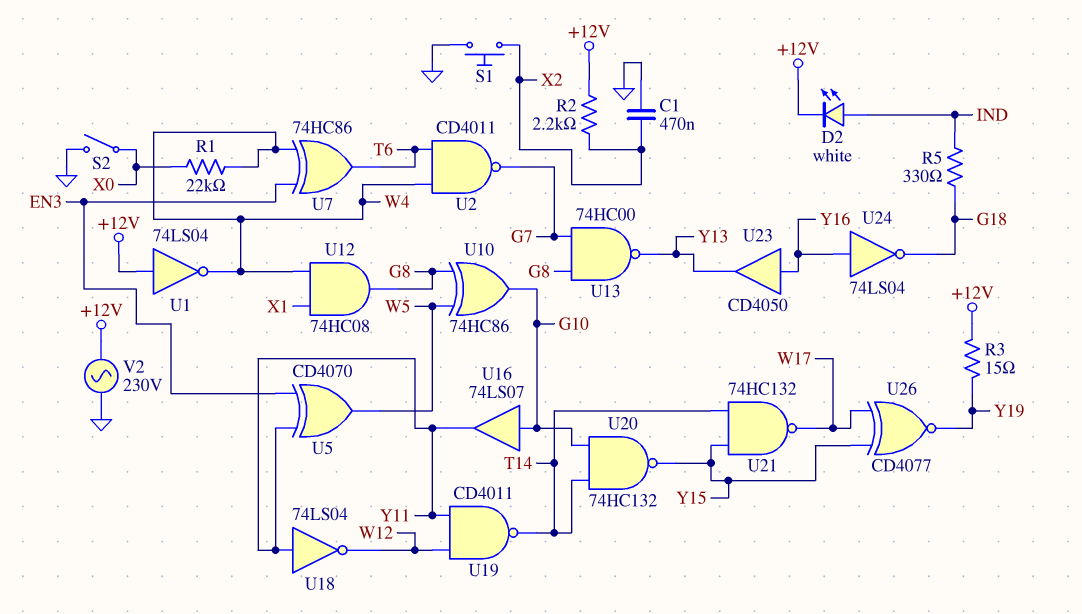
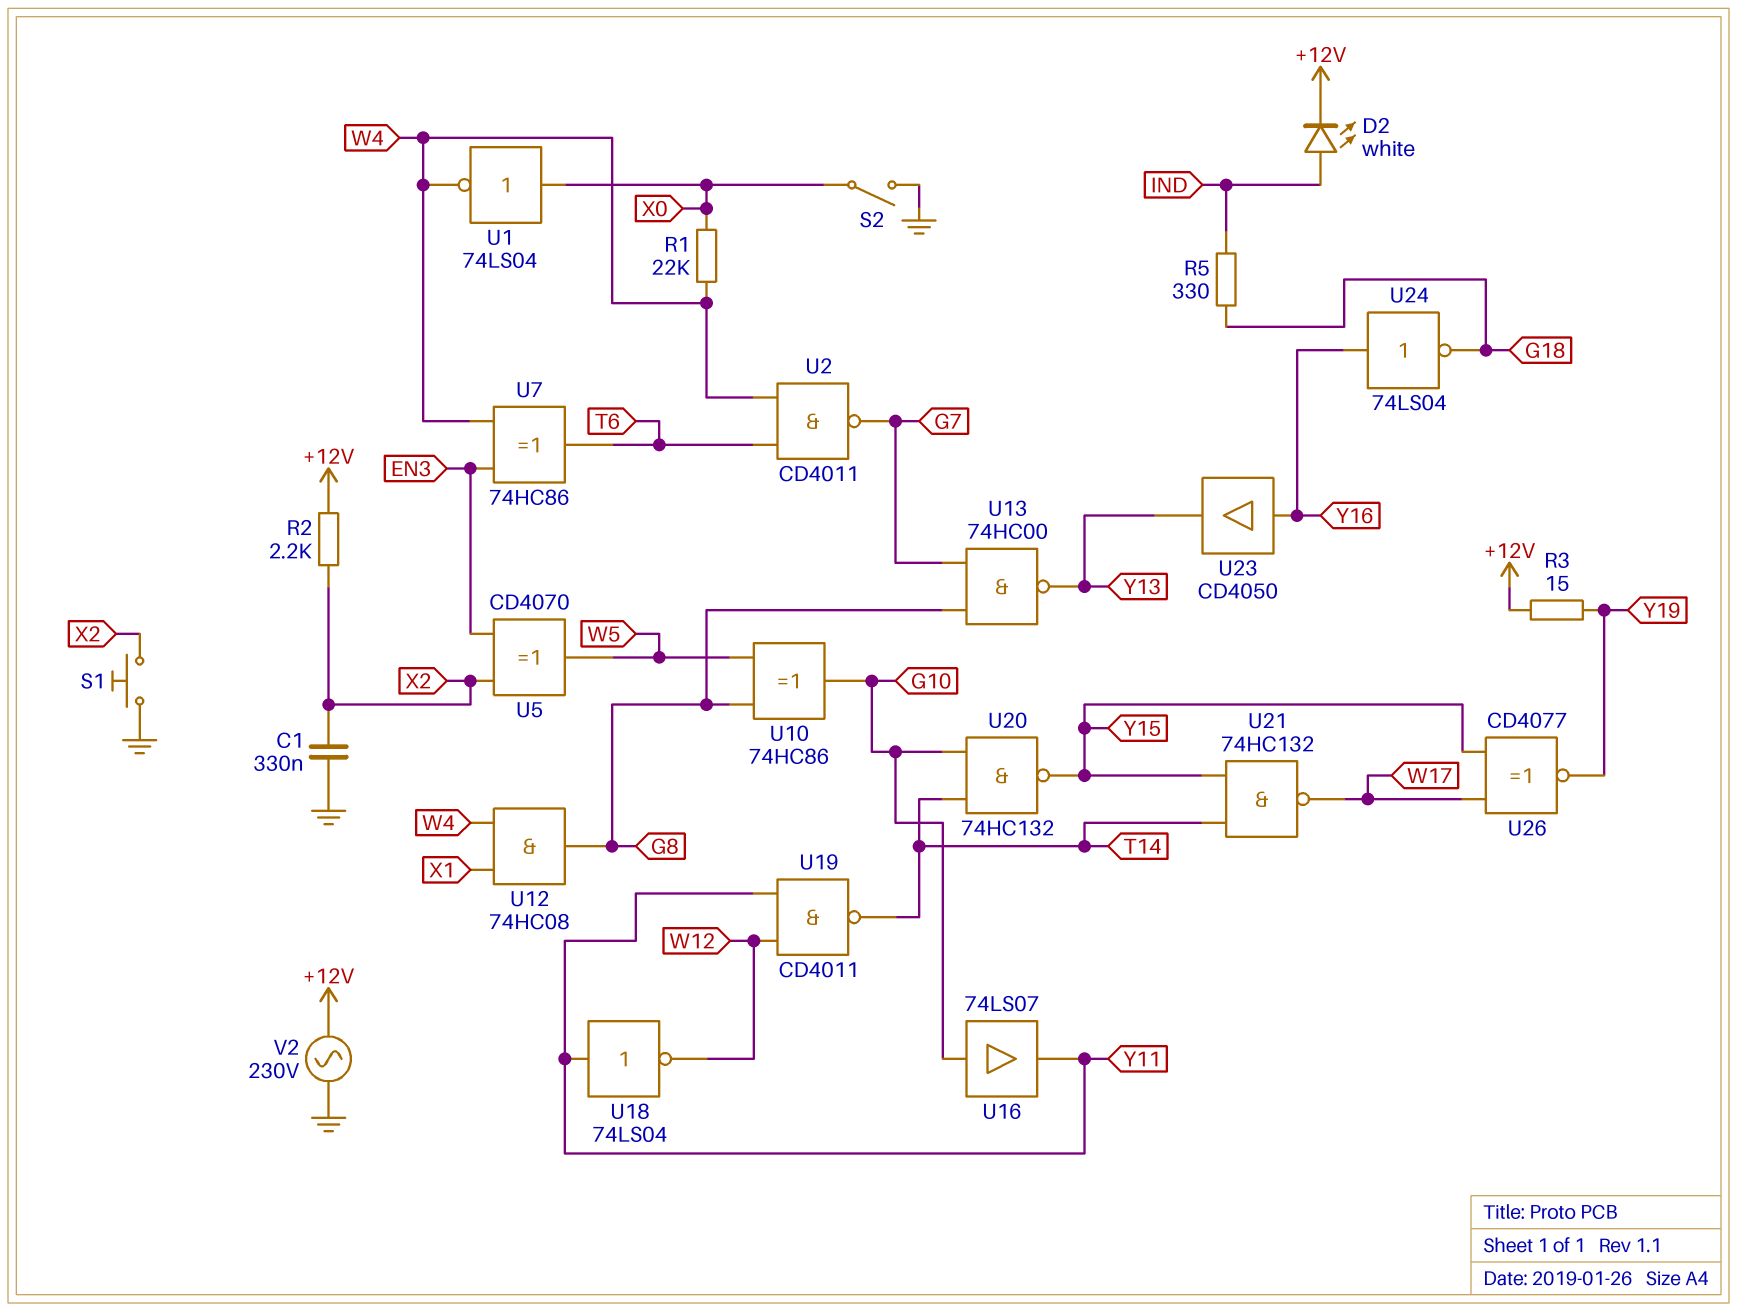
C1: 470nF (GND, X2) -> 330nF (GND, X2)
U1: NOT 74LS04 (in +12V, out W4) -> NOT 74LS04 (in X0, out W4)
U5: XOR CD4070 (in EN3, in Y11, out W5) -> XOR CD4070 (in EN3, in X2, out W5)

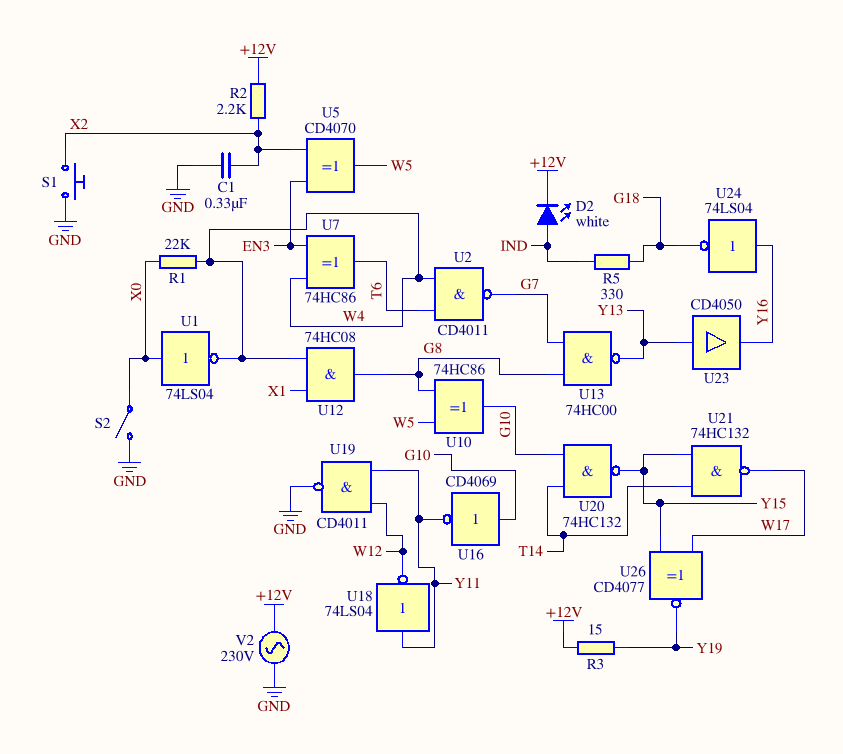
U16: buffer 74LS07 (in G10, out Y11) -> NOT CD4069 (in G10, out Y11)
U19: NAND CD4011 (in W12, in Y11, out T14) -> NAND CD4011 (in W12, in Y11, out GND)
U23: buffer CD4050 (in Y16, out Y13) -> buffer CD4050 (in Y13, out Y16)

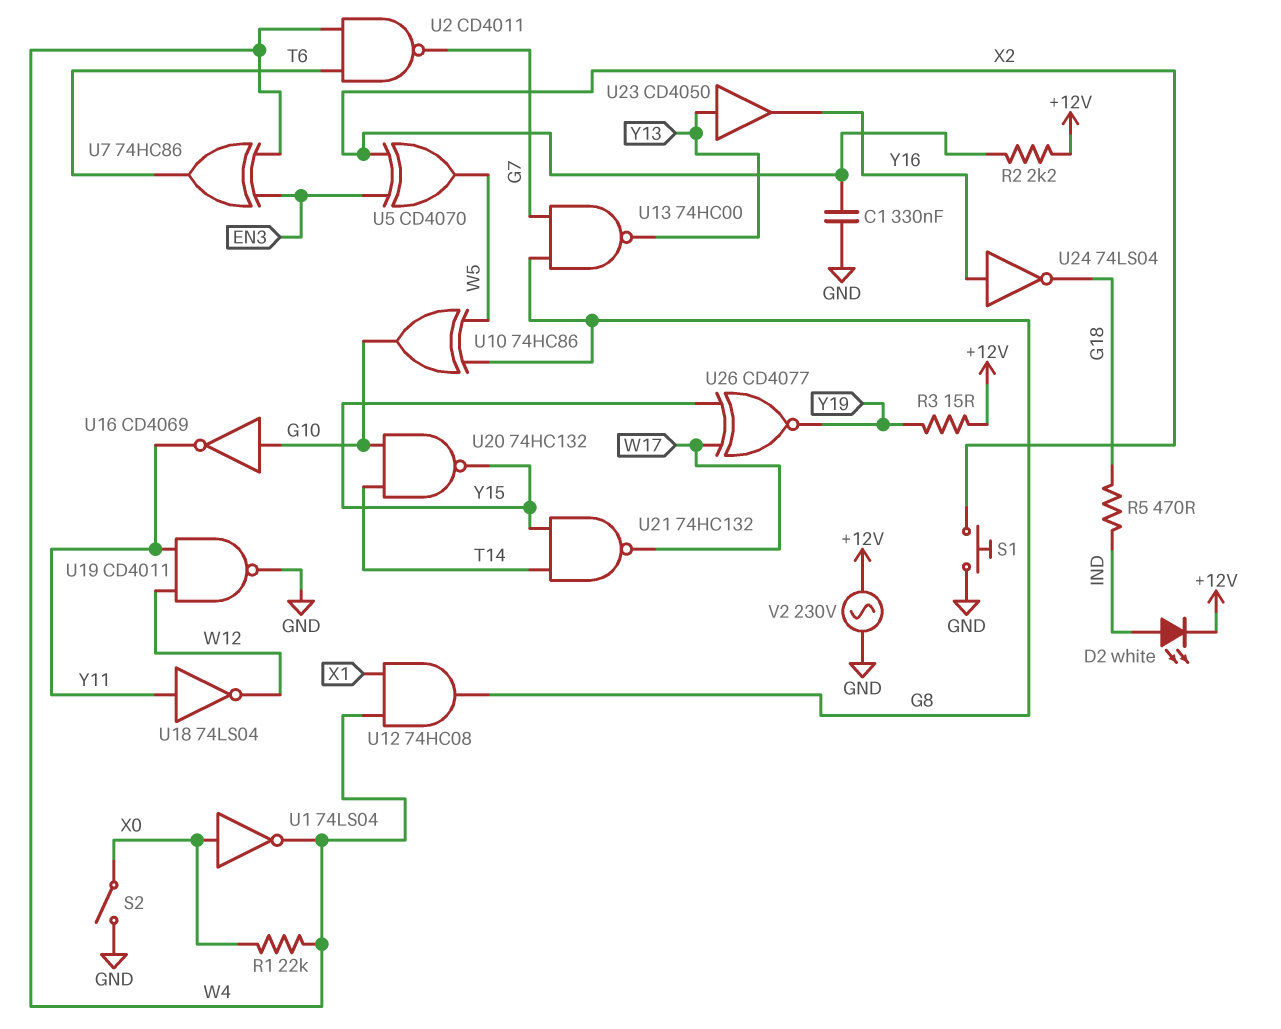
R5: 330 (G18, IND) -> 470 (G18, IND)

